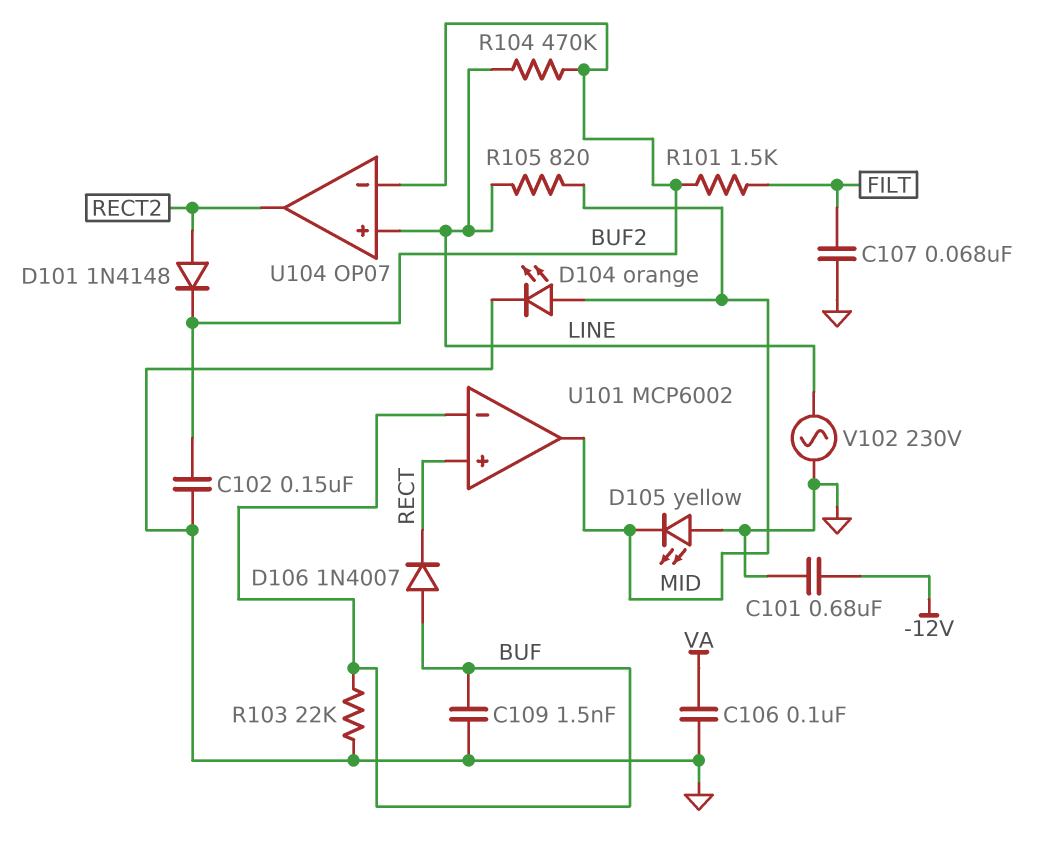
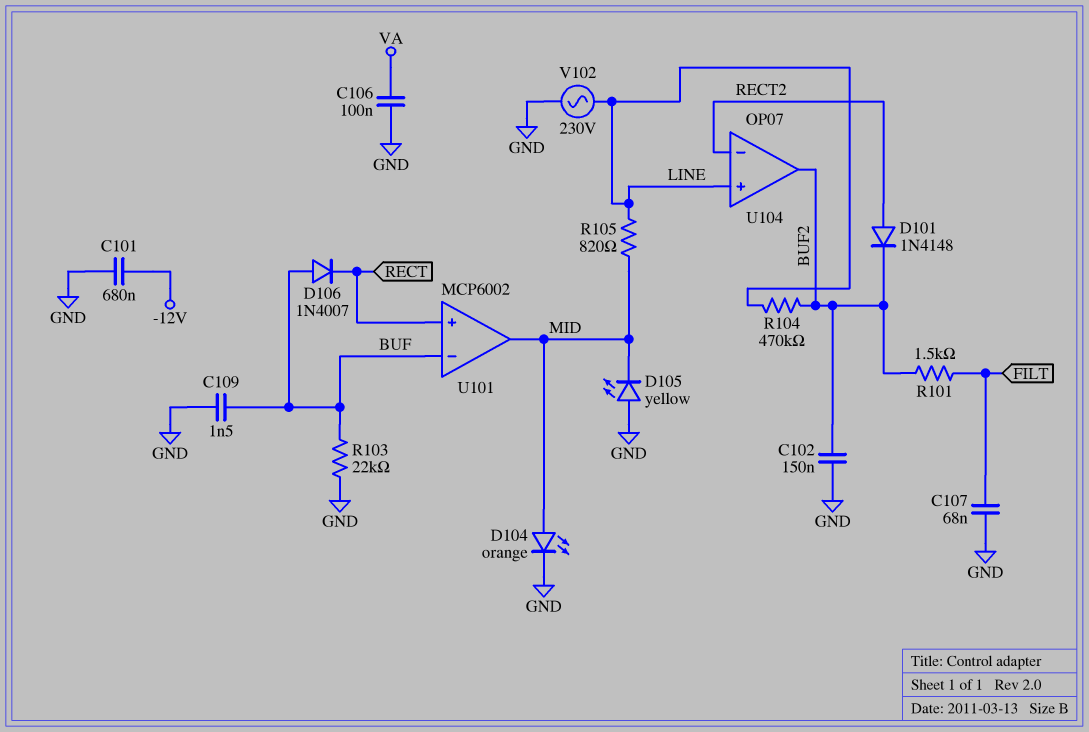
U104 pin in-: BUF2 -> RECT2
U104 pin out: RECT2 -> BUF2

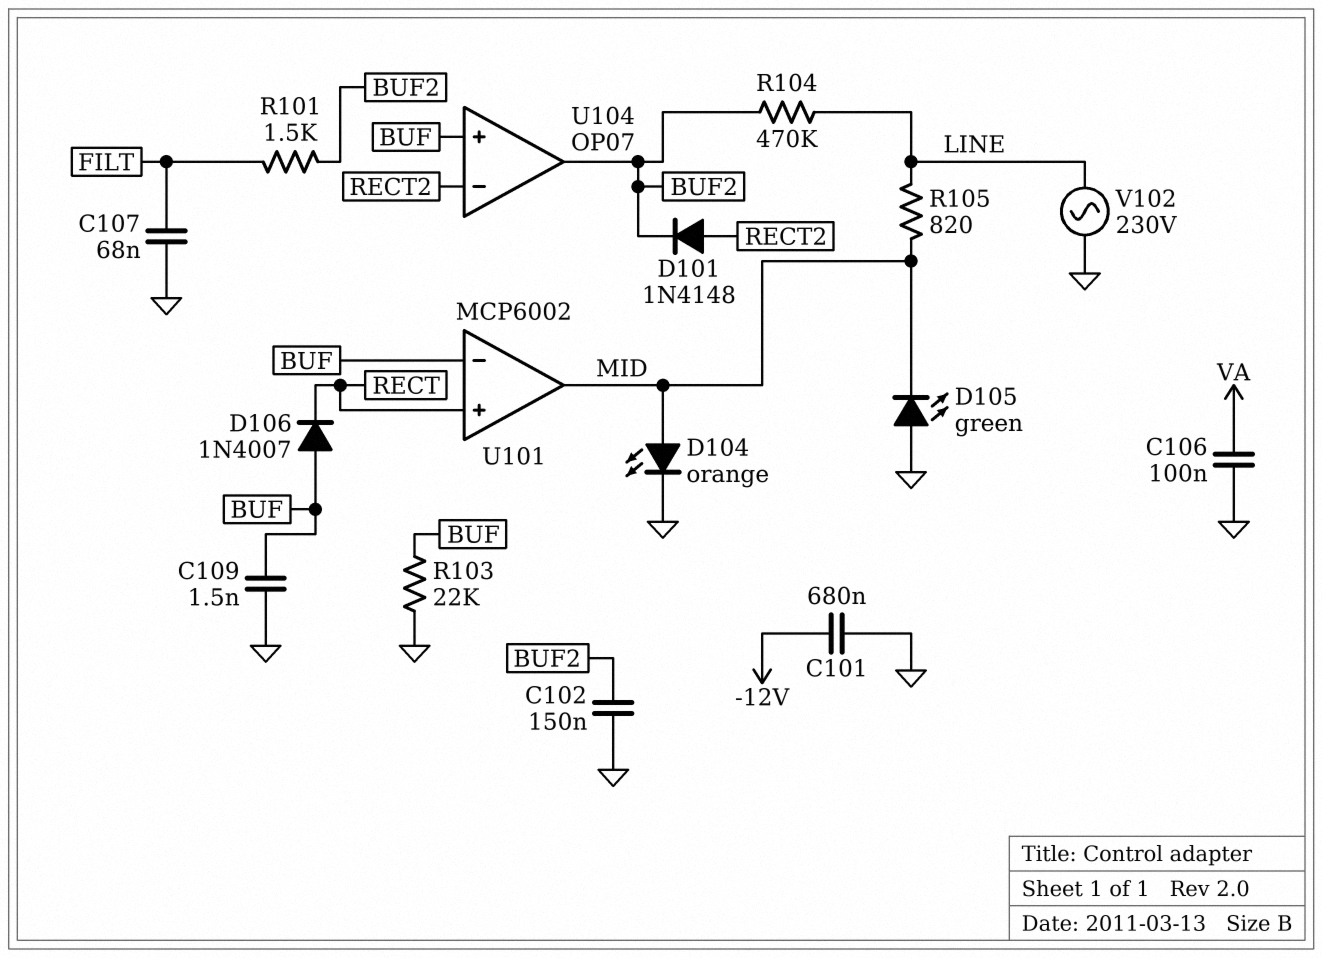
D105: LED yellow (A GND, K MID) -> LED green (A GND, K MID)
U104 pin in+: LINE -> BUF

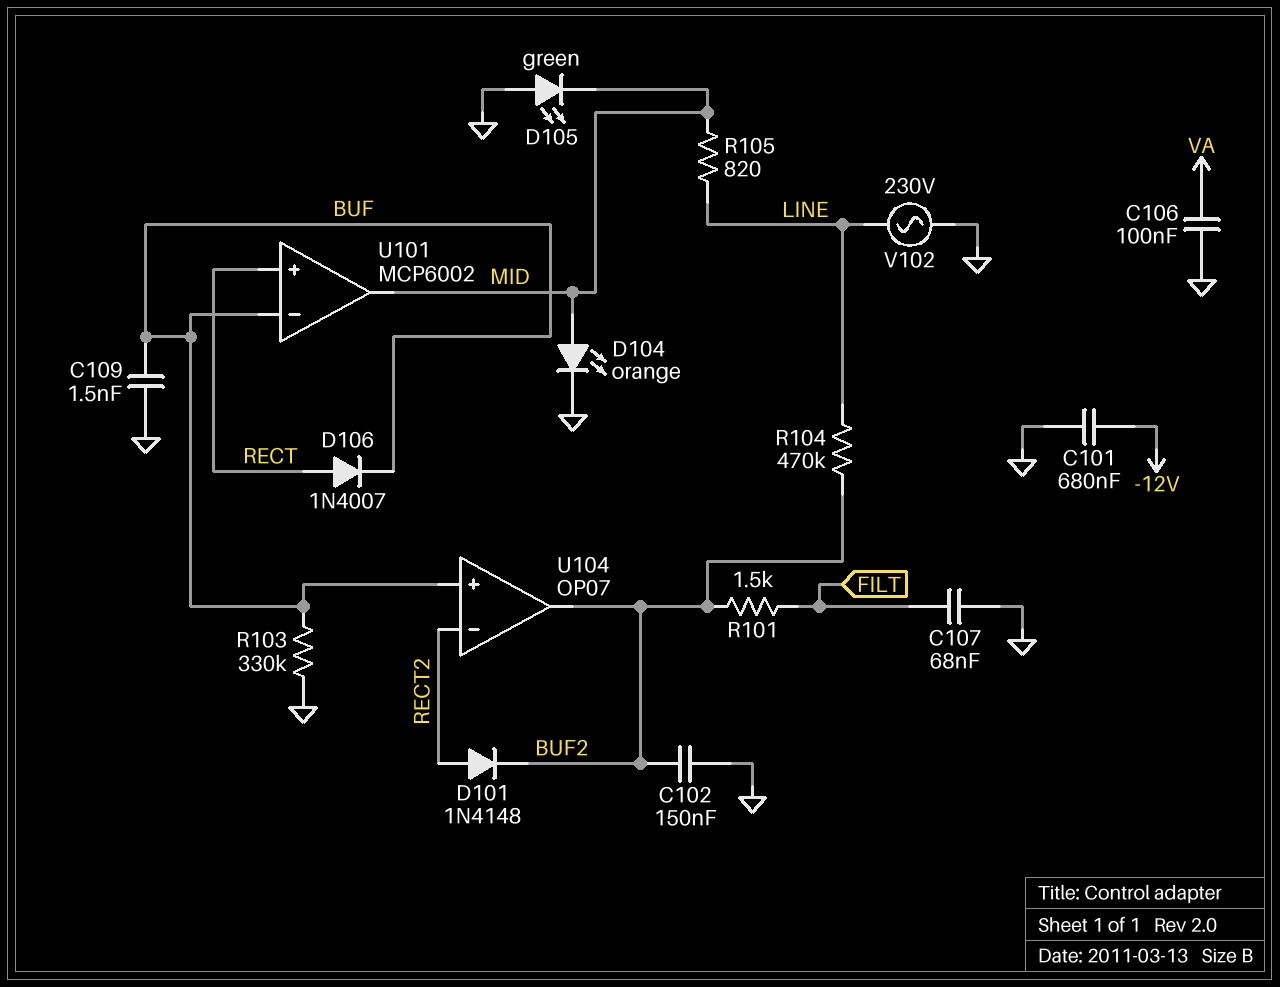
D106: diode 1N4007 (A BUF, K RECT) -> diode 1N4007 (A RECT, K BUF)
R103: 22k (BUF, GND) -> 330k (BUF, GND)

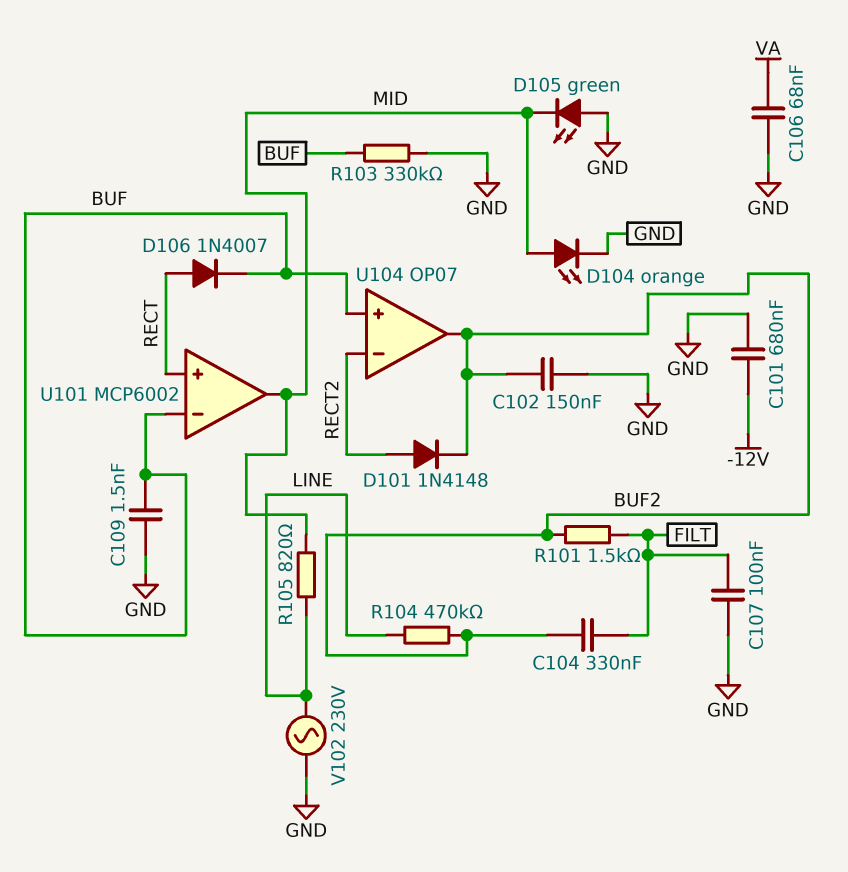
C104: none -> 330nF (BUF2, FILT)
C106: 100nF (GND, VA) -> 68nF (GND, VA)
C107: 68nF (FILT, GND) -> 100nF (FILT, GND)

